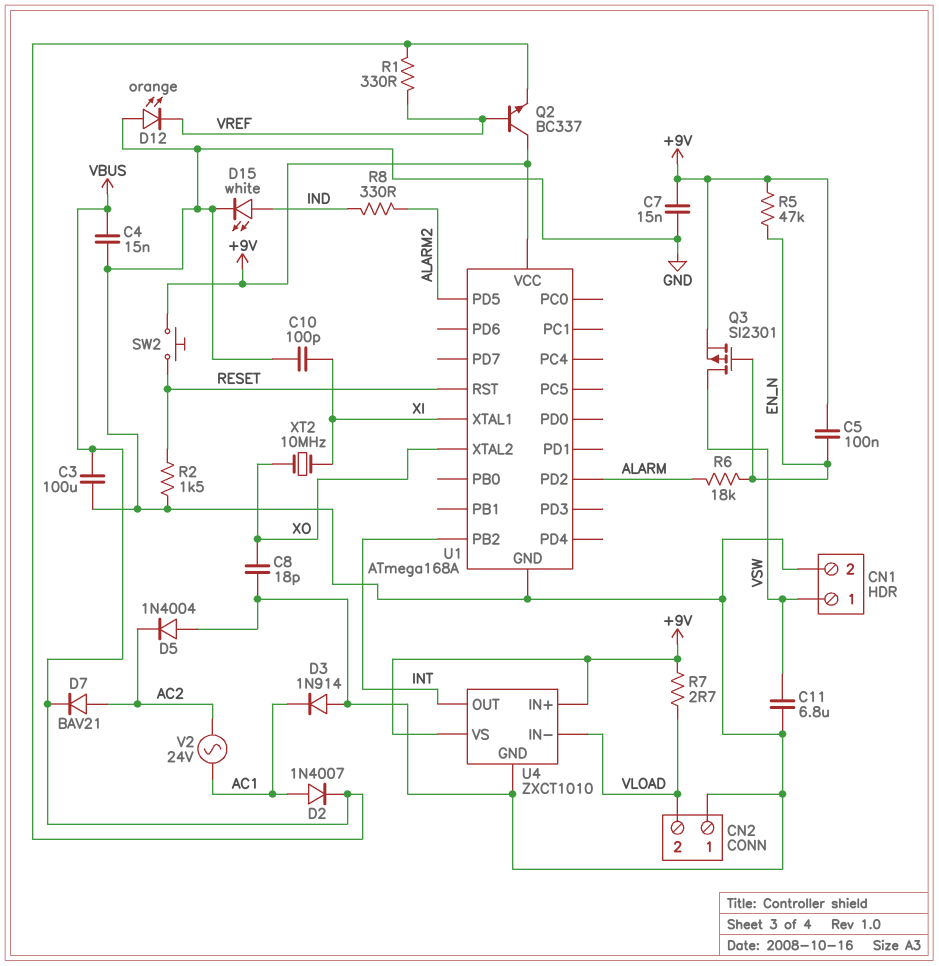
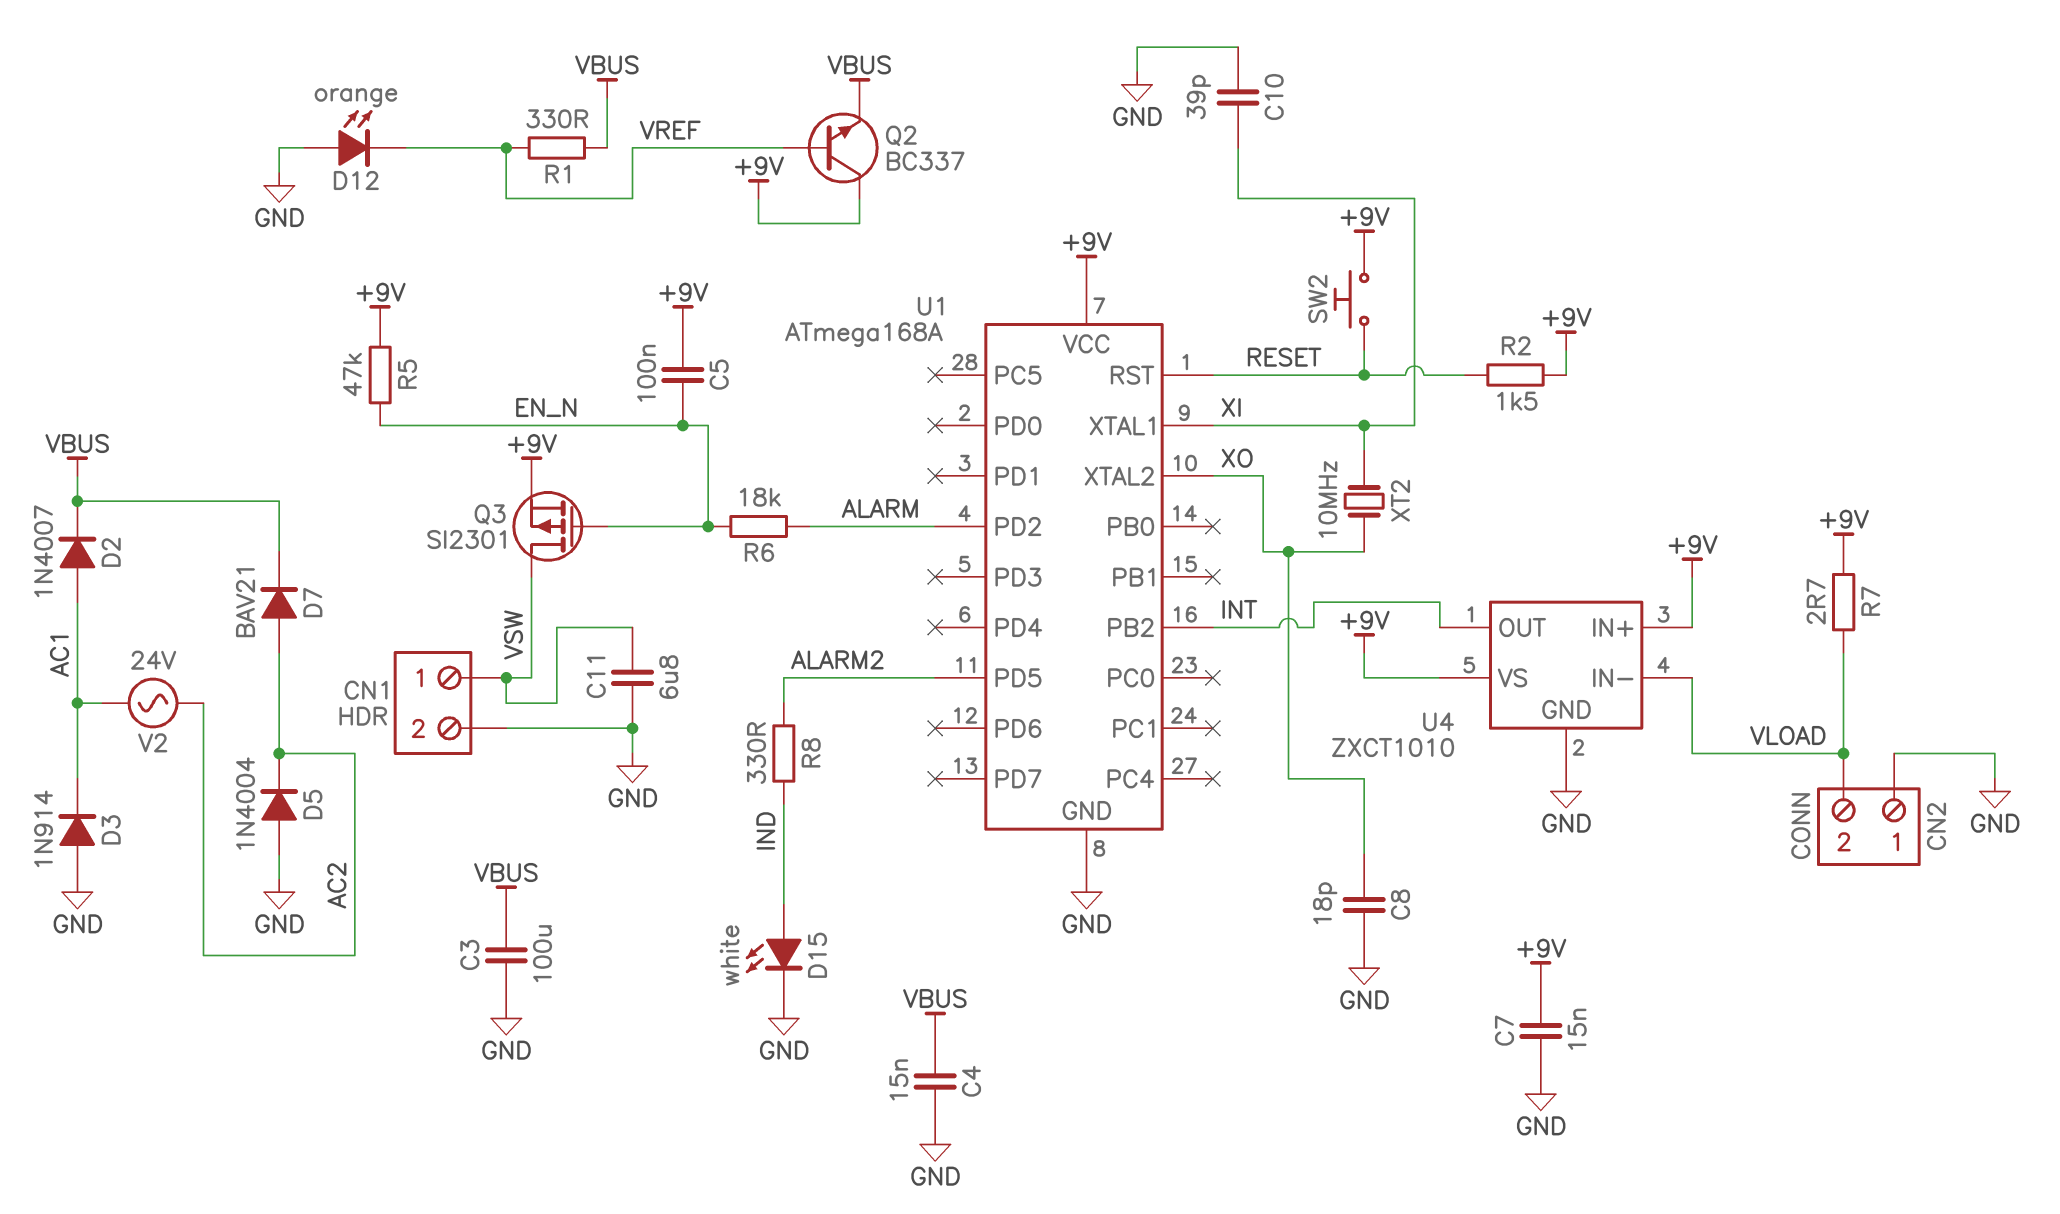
C10: 100pF (GND, XI) -> 39pF (GND, XI)
R2: 1.5k (GND, RESET) -> 1.5k (+9V, RESET)

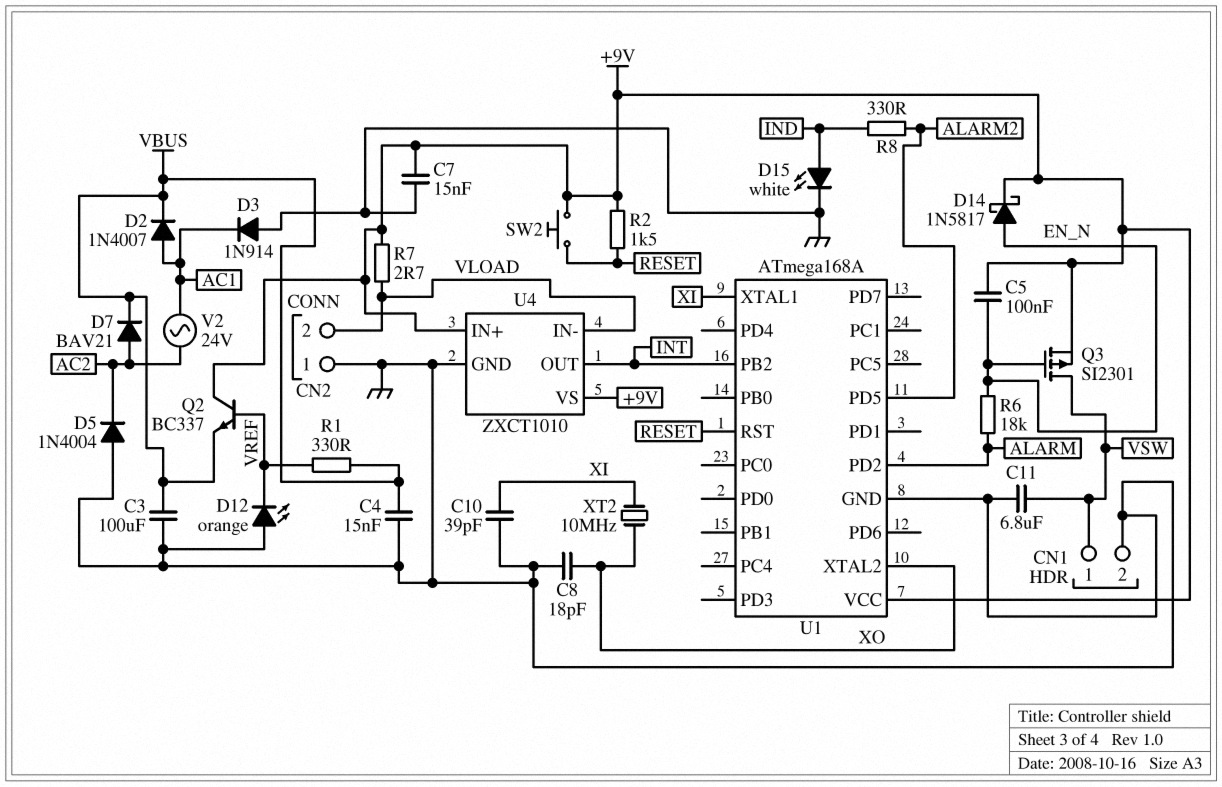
D14: none -> schottky 1N5817 (A EN_N, K +9V)
R5: 47k (+9V, EN_N) -> none

